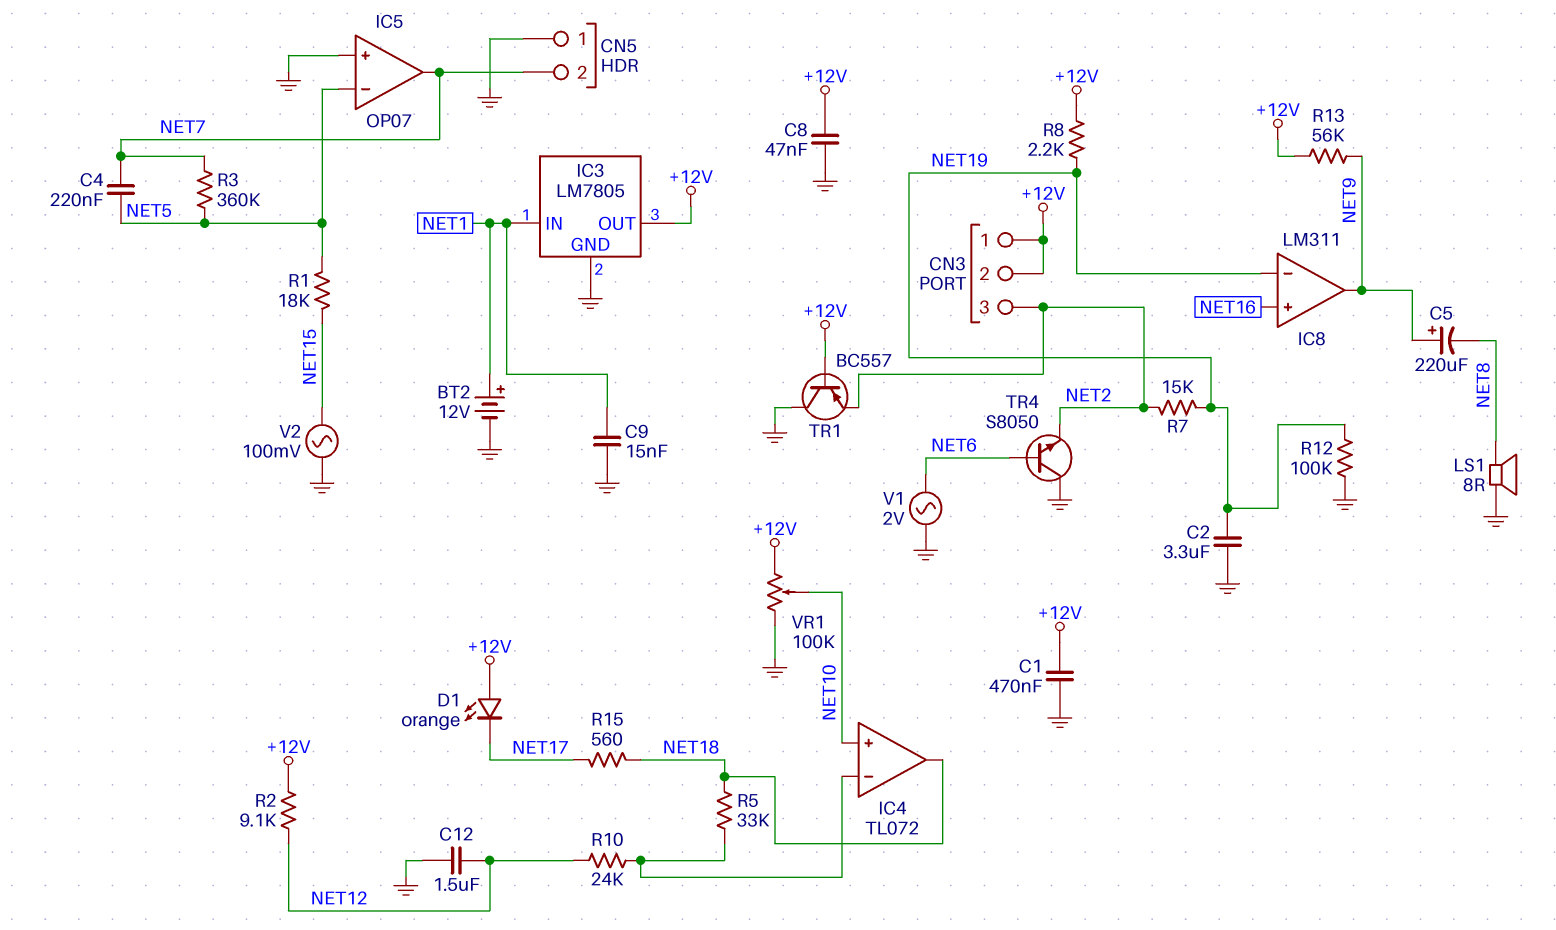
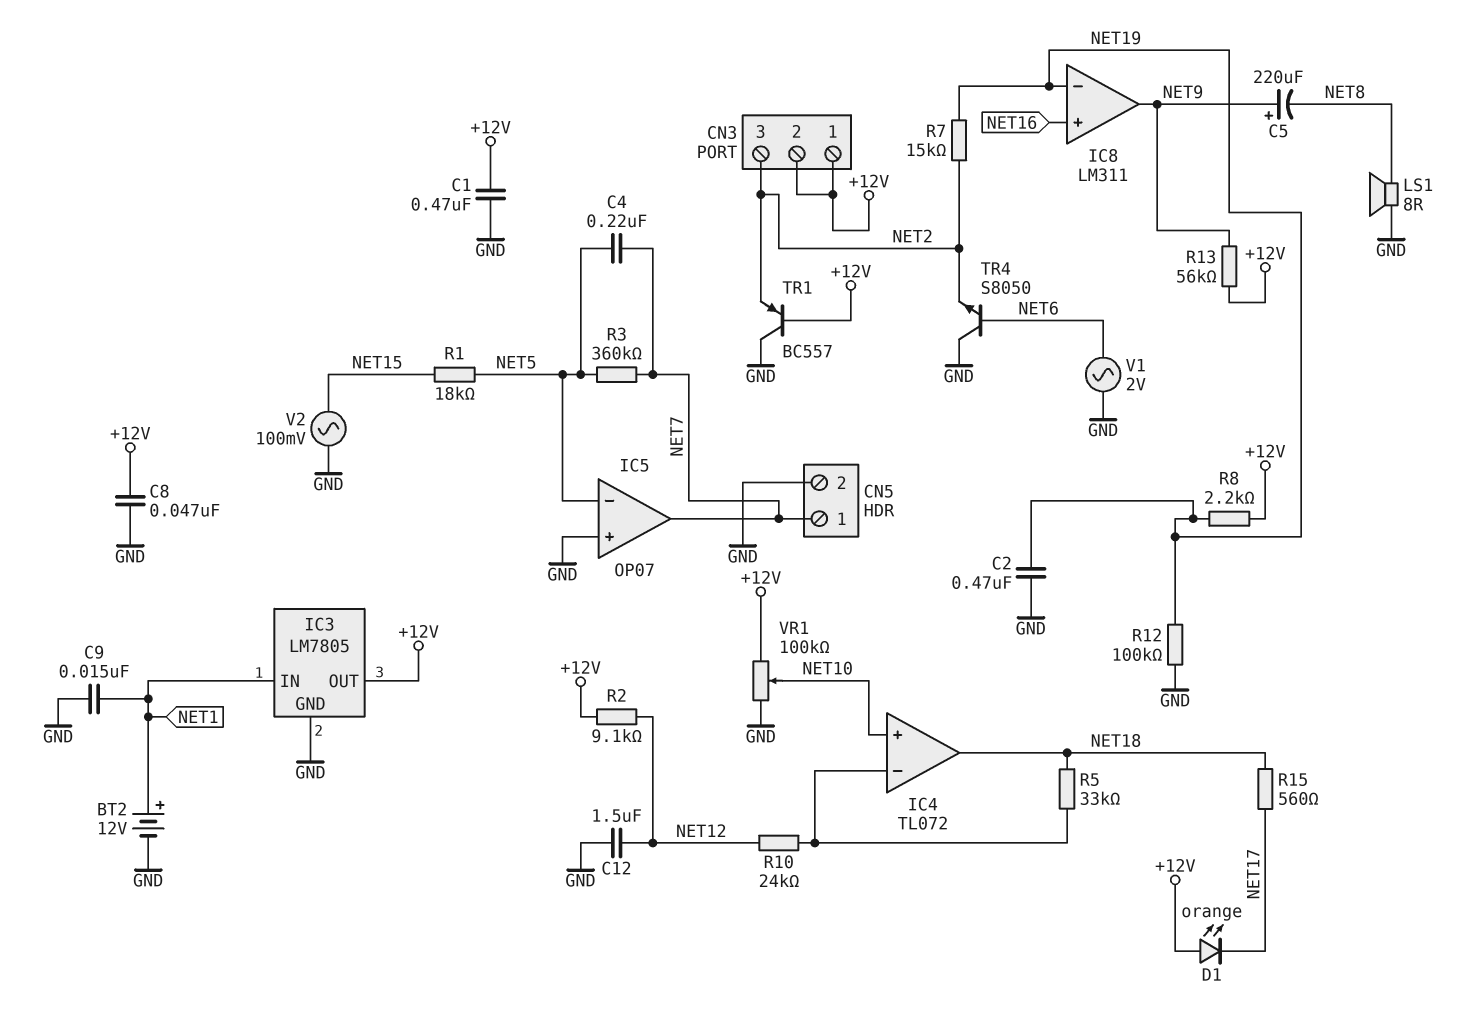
C2: 3.3uF (GND, NET19) -> 470nF (GND, NET19)
CN5 pin 1: GND -> NET7
CN5 pin 2: NET7 -> GND

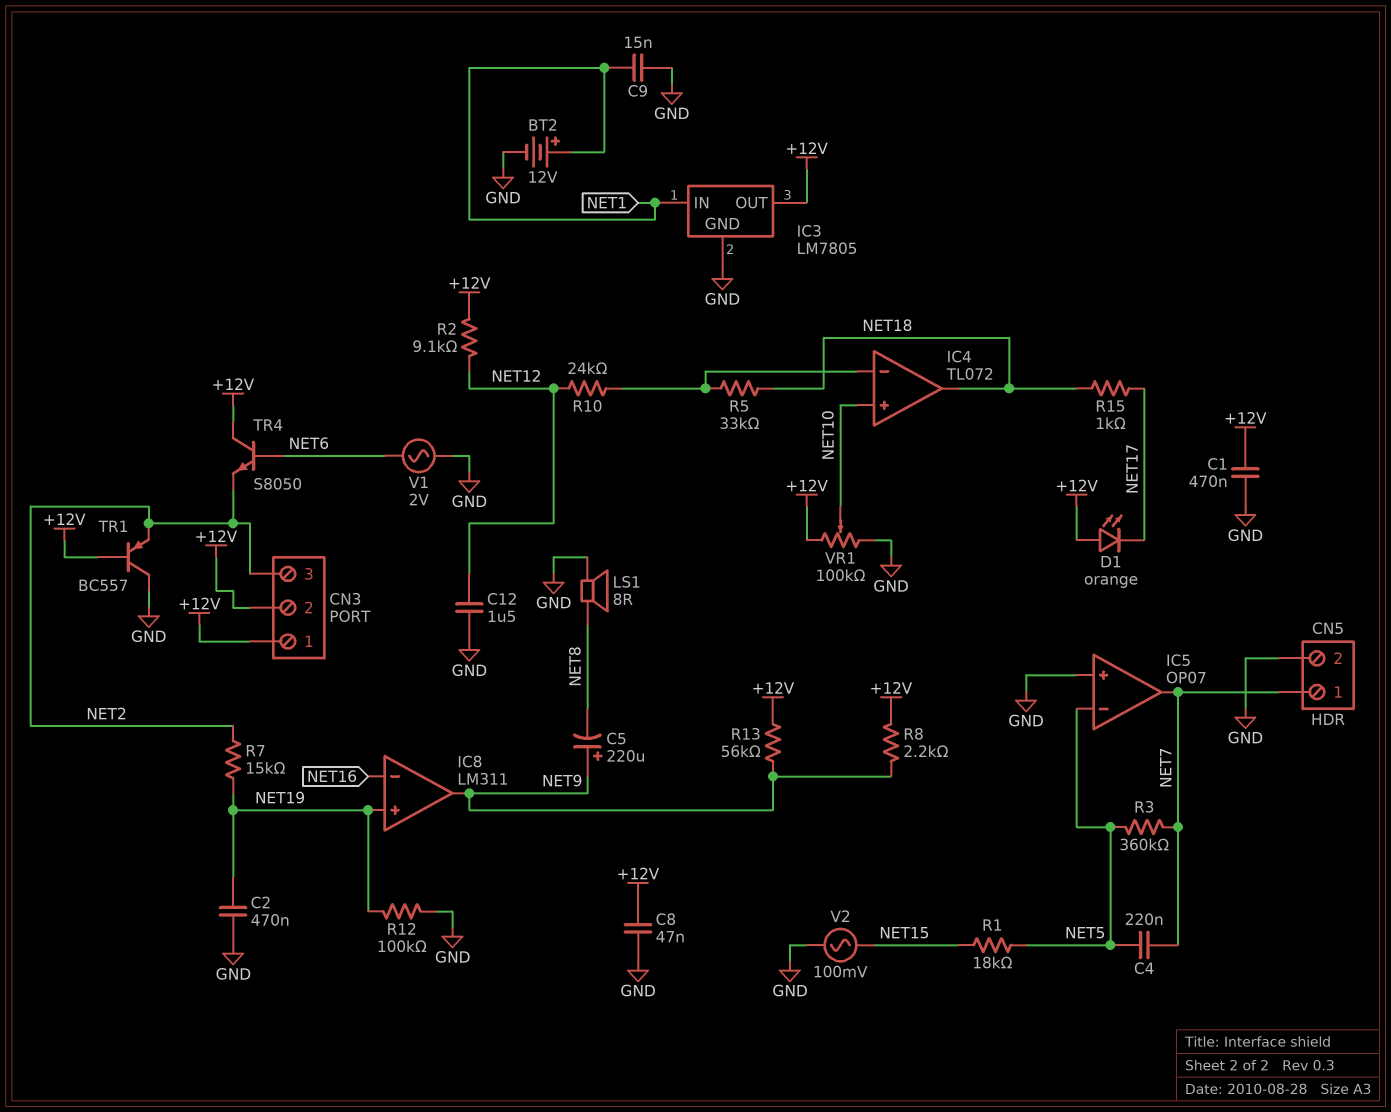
IC8 pin in+: NET16 -> NET19
IC8 pin in-: NET19 -> NET16
R8: 2.2k (+12V, NET19) -> 2.2k (+12V, NET9)
R15: 560 (NET17, NET18) -> 1k (NET17, NET18)
TR4: NPN S8050 (B NET6, C GND, E NET2) -> NPN S8050 (B NET6, C +12V, E NET2)

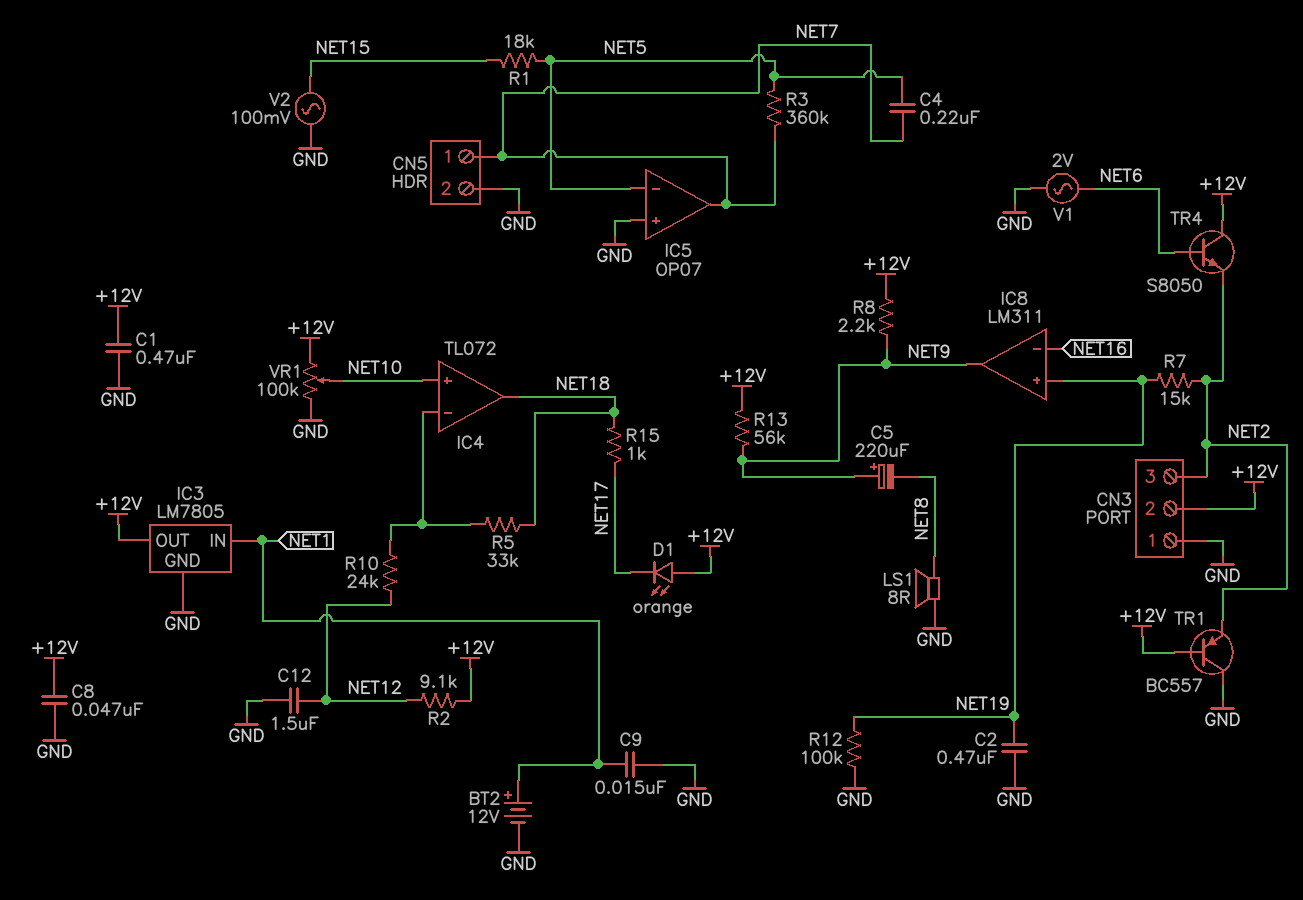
CN3 pin 1: +12V -> GND

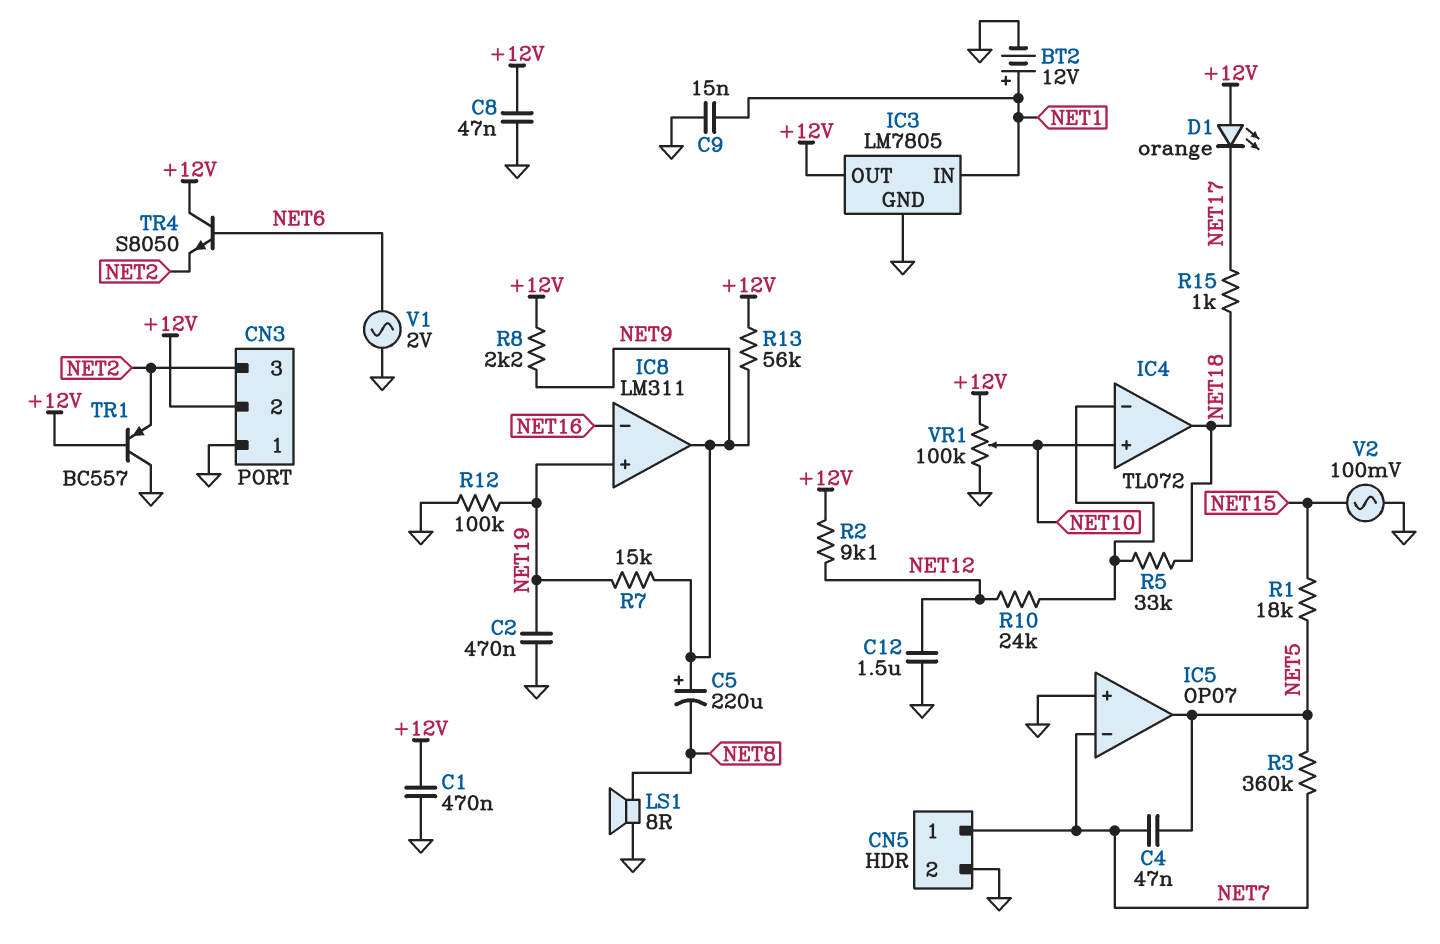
C4: 220nF (NET5, NET7) -> 47nF (NET5, NET7)
IC5 pin in-: NET5 -> NET7
IC5 pin out: NET7 -> NET5
R7: 15k (NET2, NET19) -> 15k (NET9, NET19)

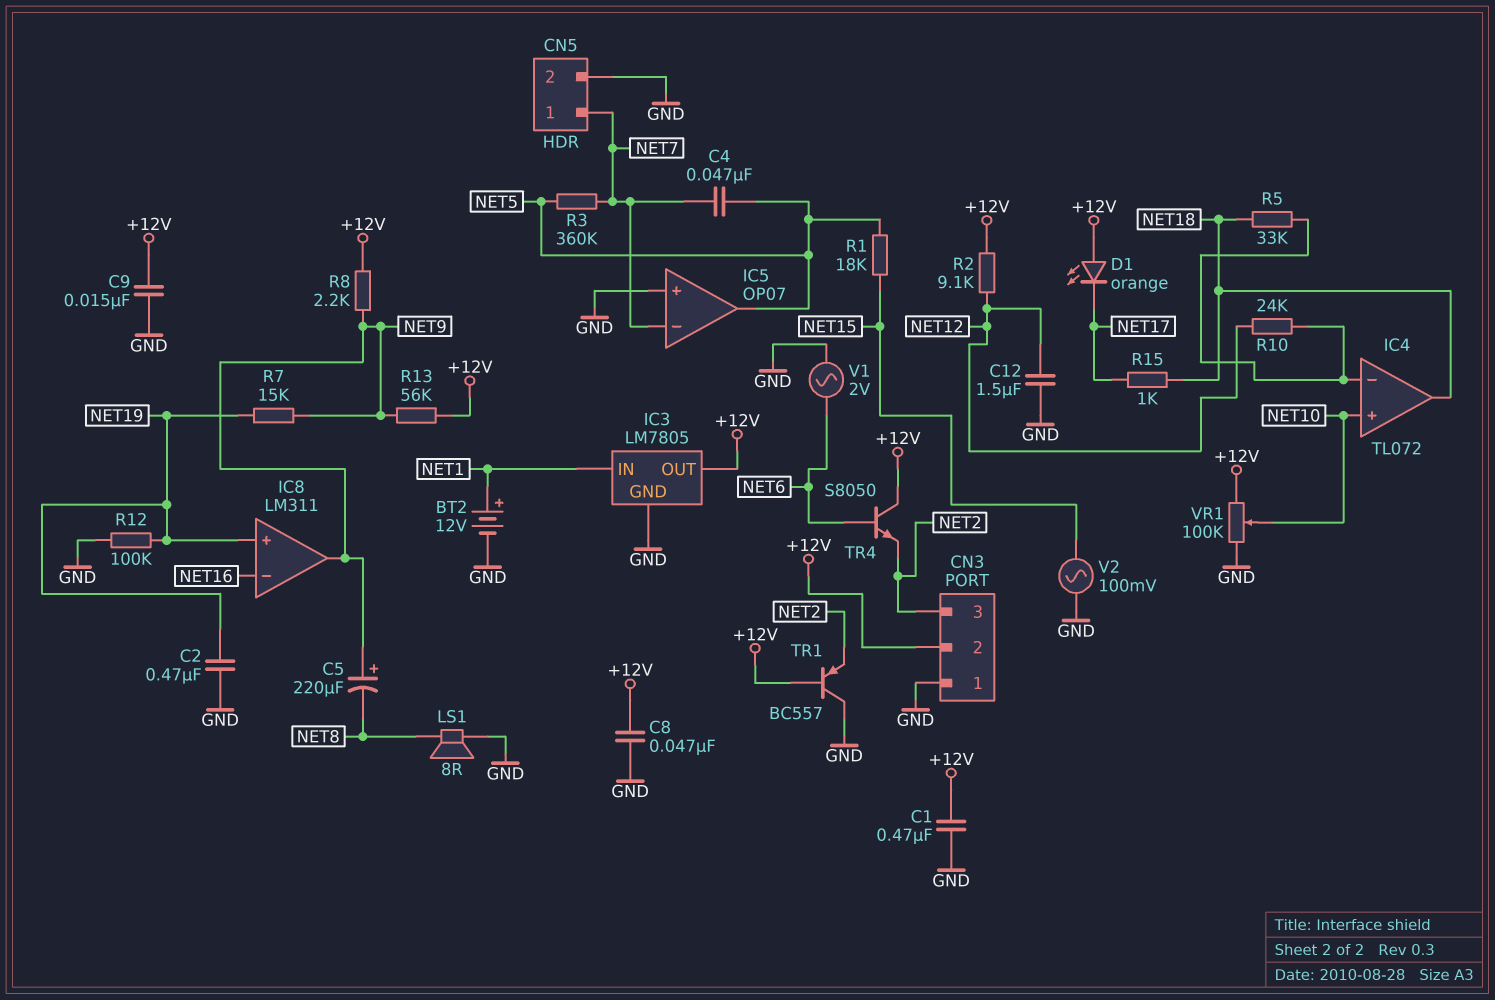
C9: 15nF (GND, NET1) -> 15nF (+12V, GND)

